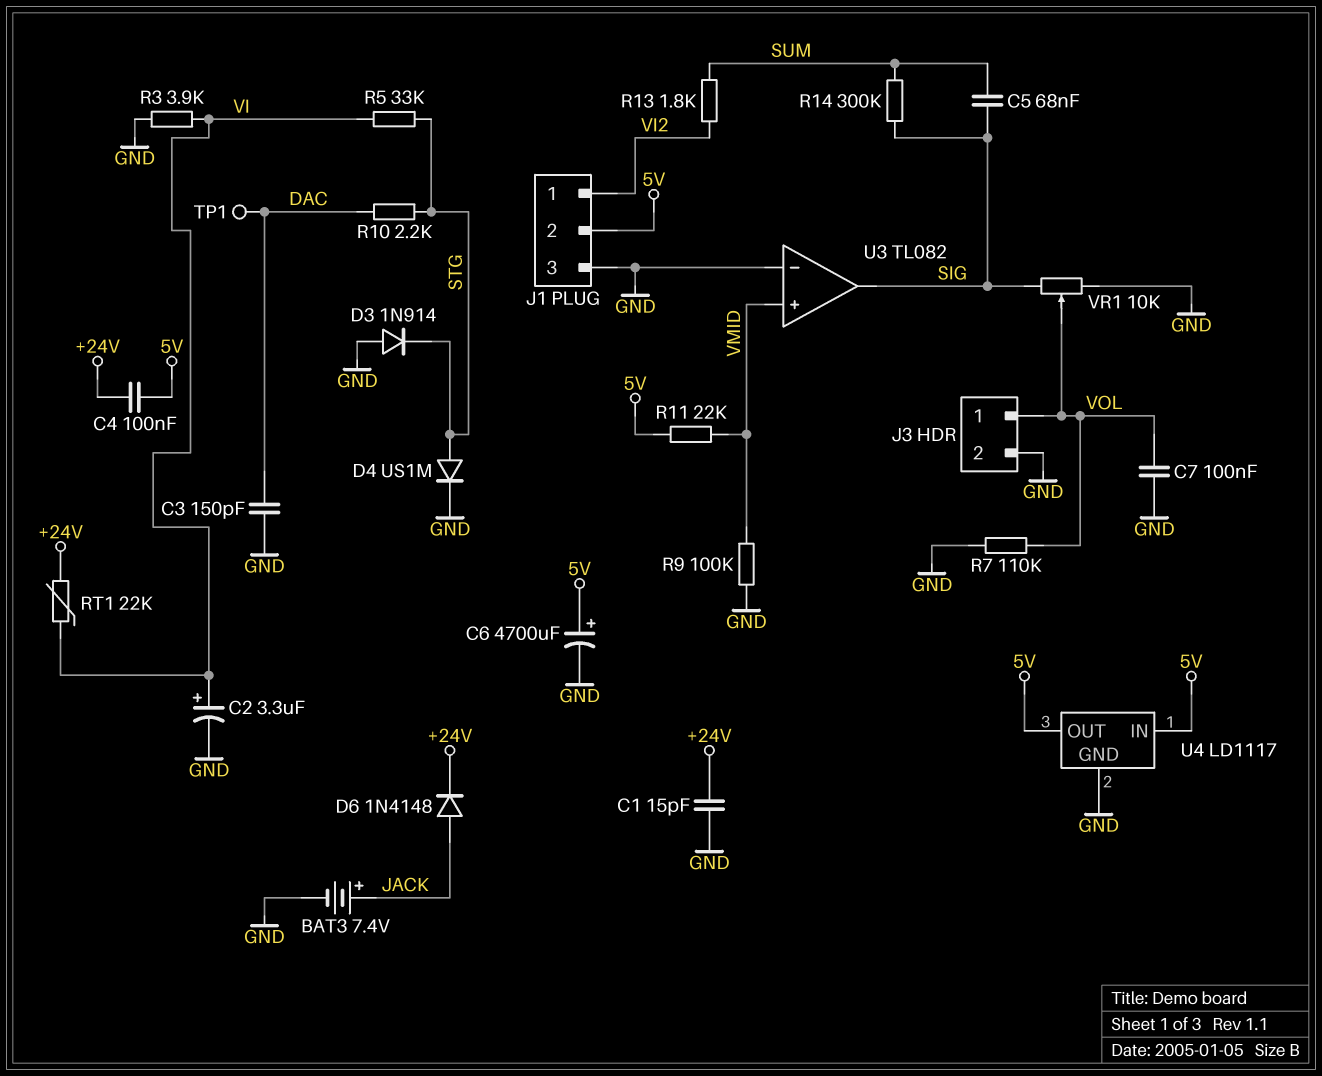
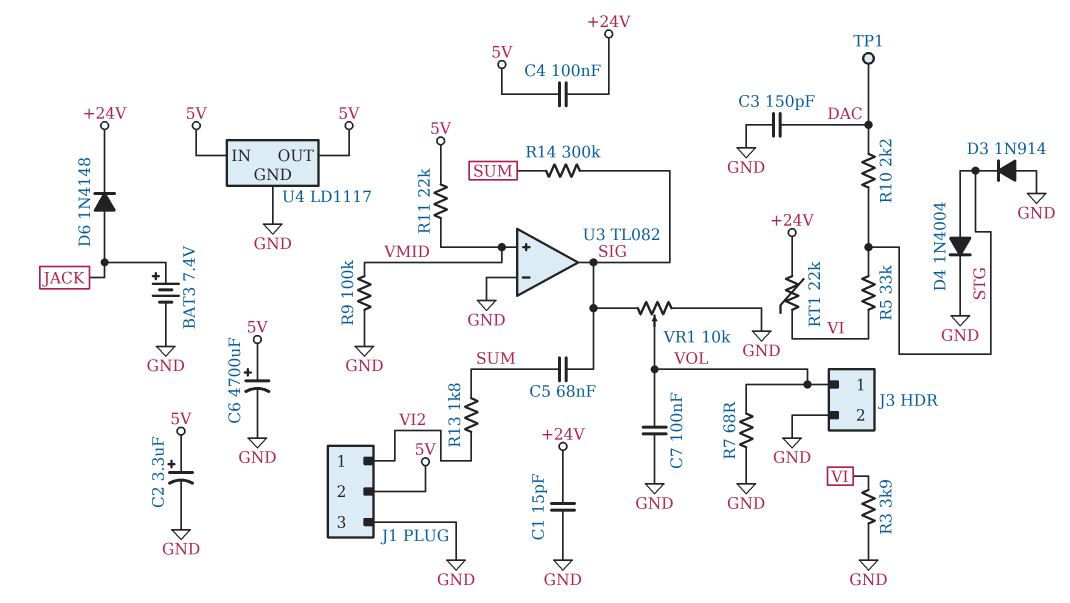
C2: 3.3uF (plus VI, minus GND) -> 3.3uF (plus 5V, minus GND)
D4: diode US1M (A STG, K GND) -> diode 1N4004 (A STG, K GND)
R7: 110k (GND, VOL) -> 68 (GND, VOL)

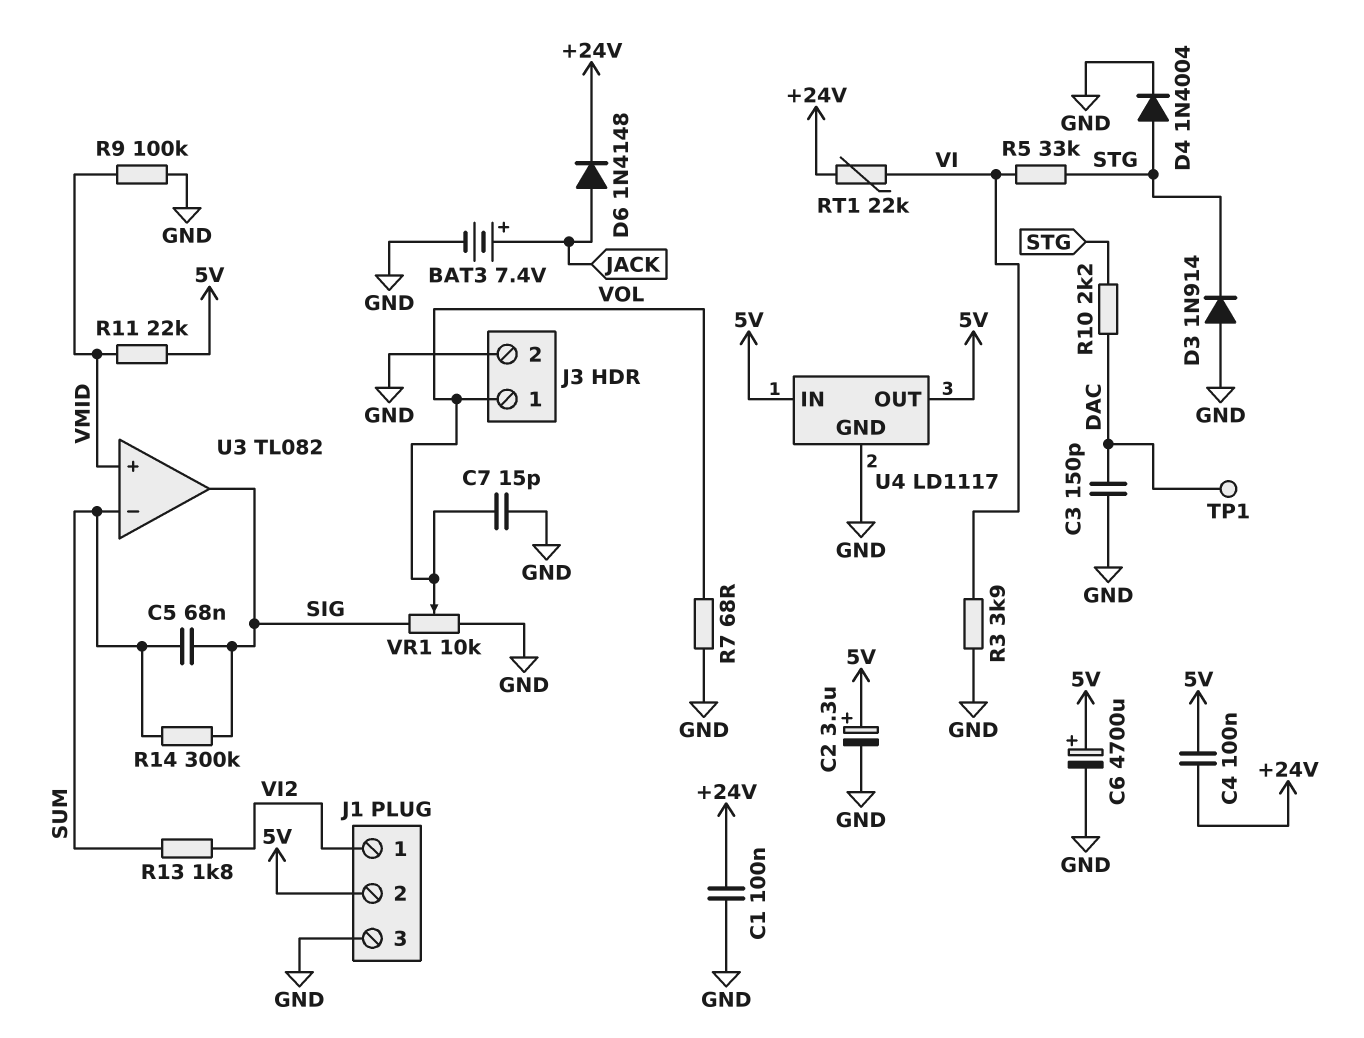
C1: 15pF (+24V, GND) -> 100nF (+24V, GND)
C7: 100nF (GND, VOL) -> 15pF (GND, VOL)
U3 pin in-: GND -> SUM

